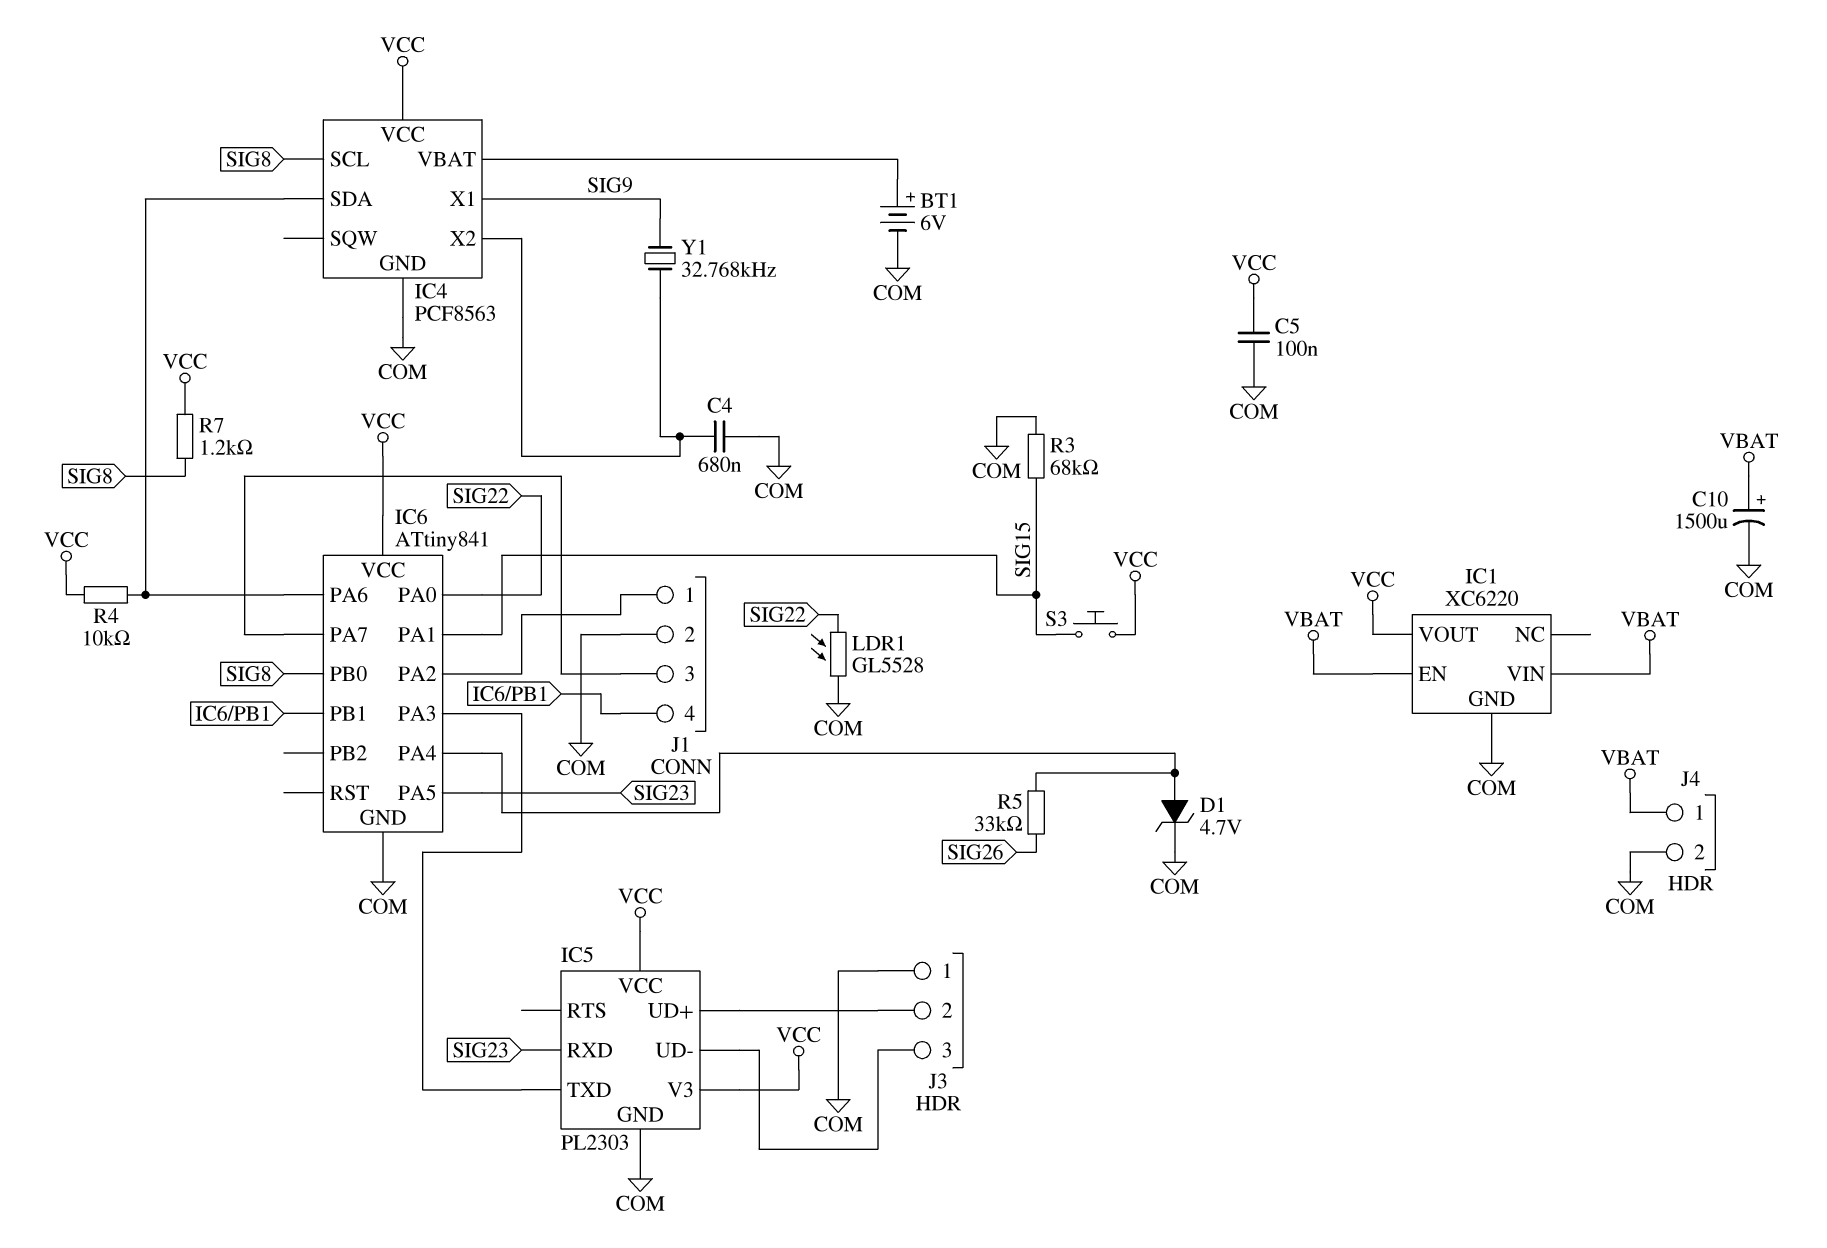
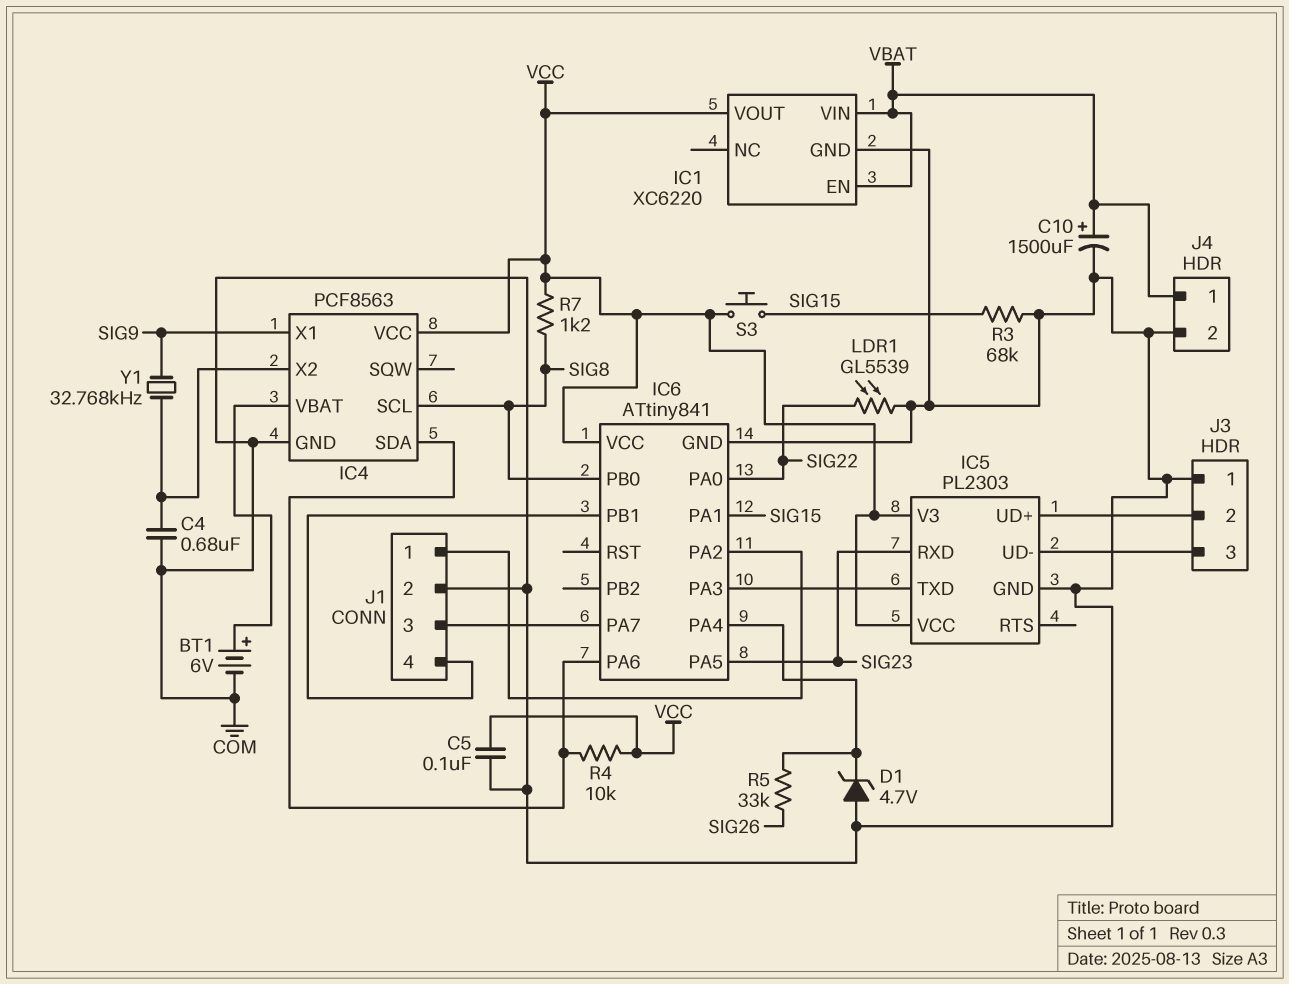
D1: zener 4.7V (A IC6/PA4, K COM) -> zener 4.7V (A COM, K IC6/PA4)
LDR1: GL5528 (COM, SIG22) -> GL5539 (COM, SIG22)

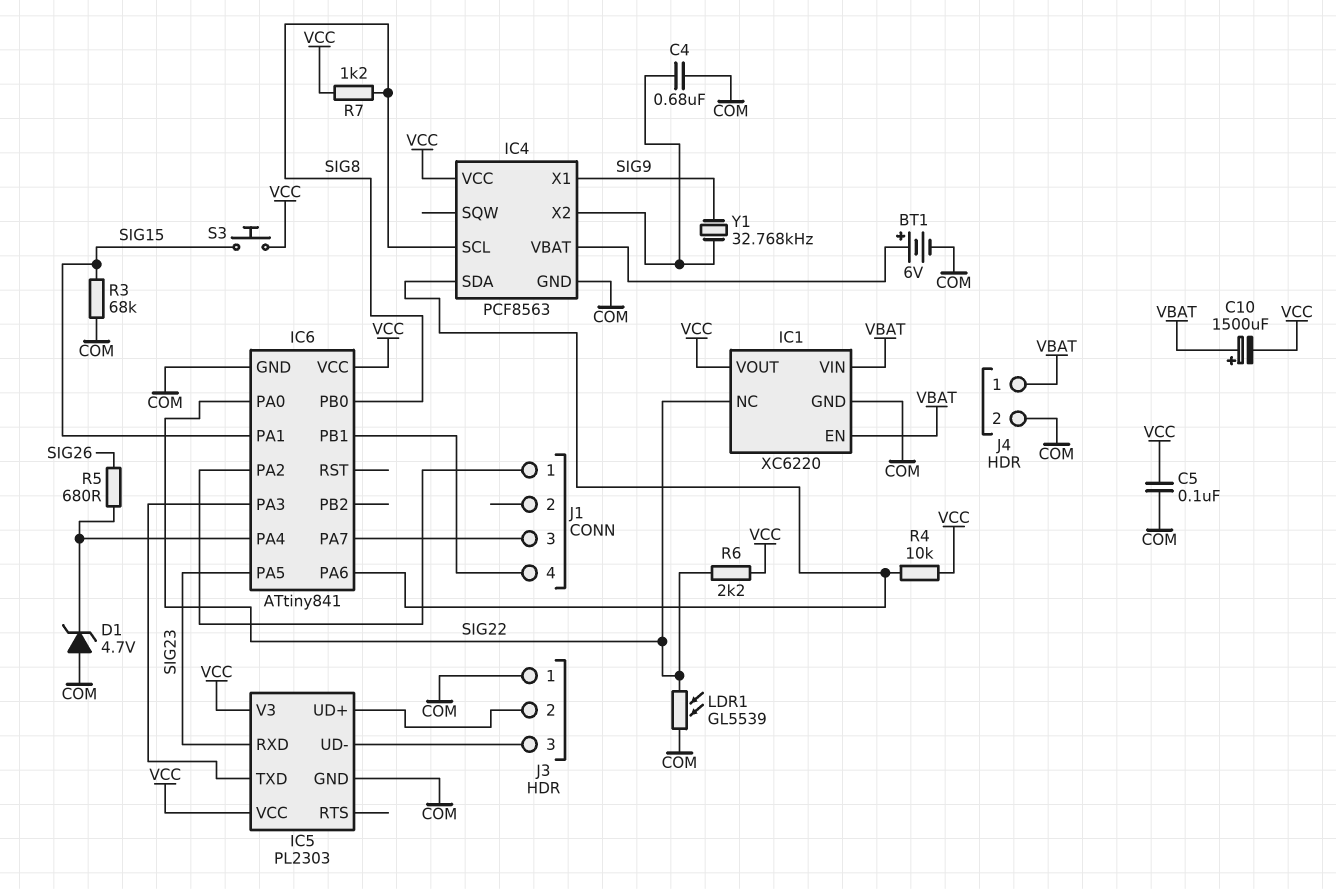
C10: 1500uF (plus VBAT, minus COM) -> 1500uF (plus VBAT, minus VCC)
IC1 pin NC: none -> SIG22
J1 pin 2: COM -> none
R5: 33k (IC6/PA4, SIG26) -> 680 (IC6/PA4, SIG26)
R6: none -> 2.2k (SIG22, VCC)

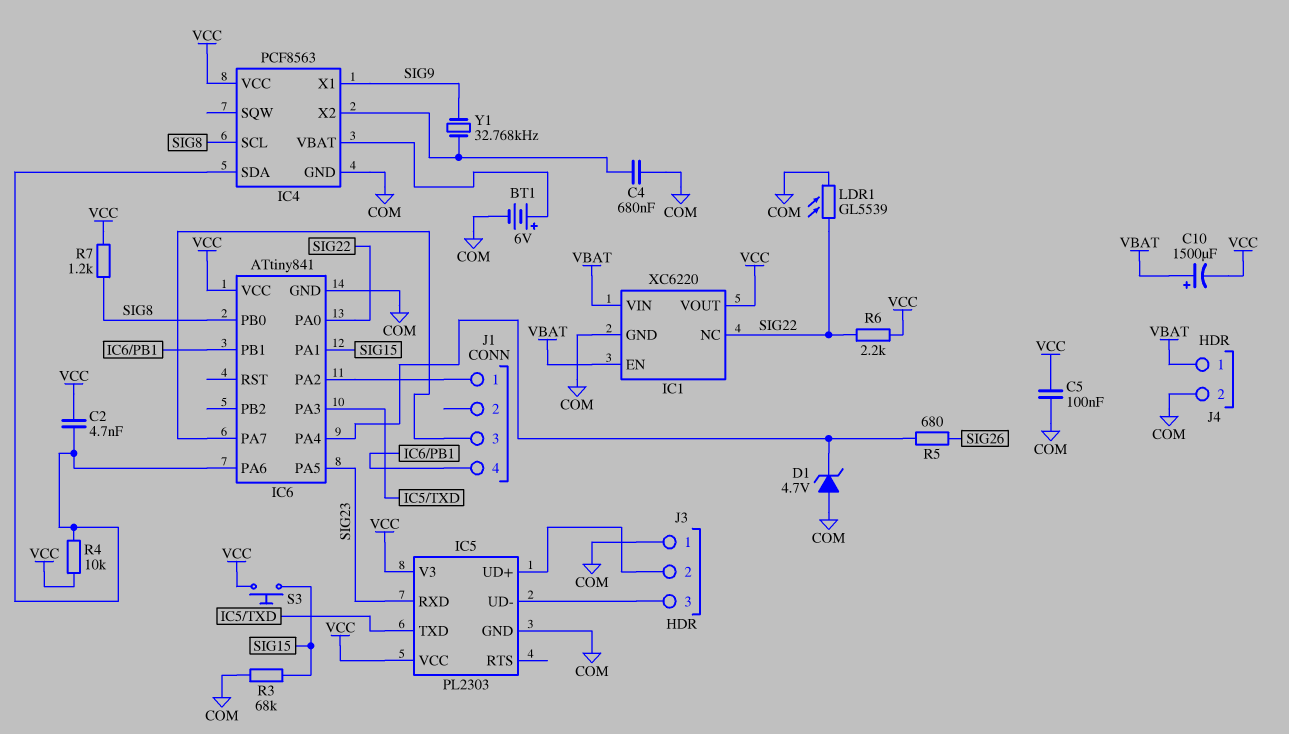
C2: none -> 4.7nF (IC4/SDA, VCC)

